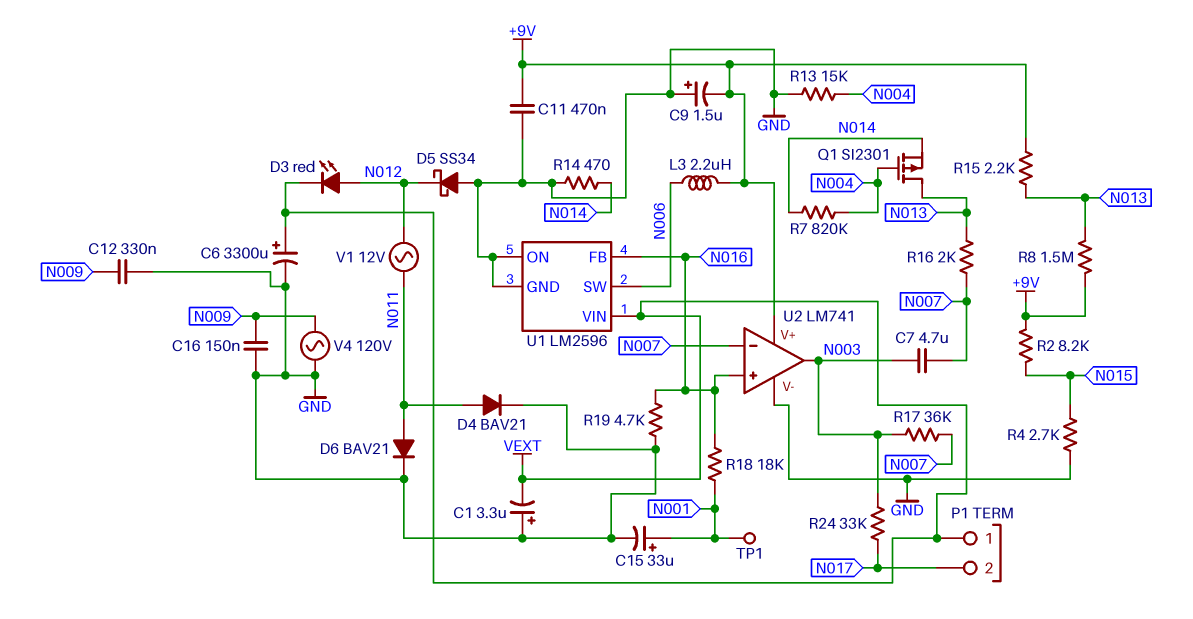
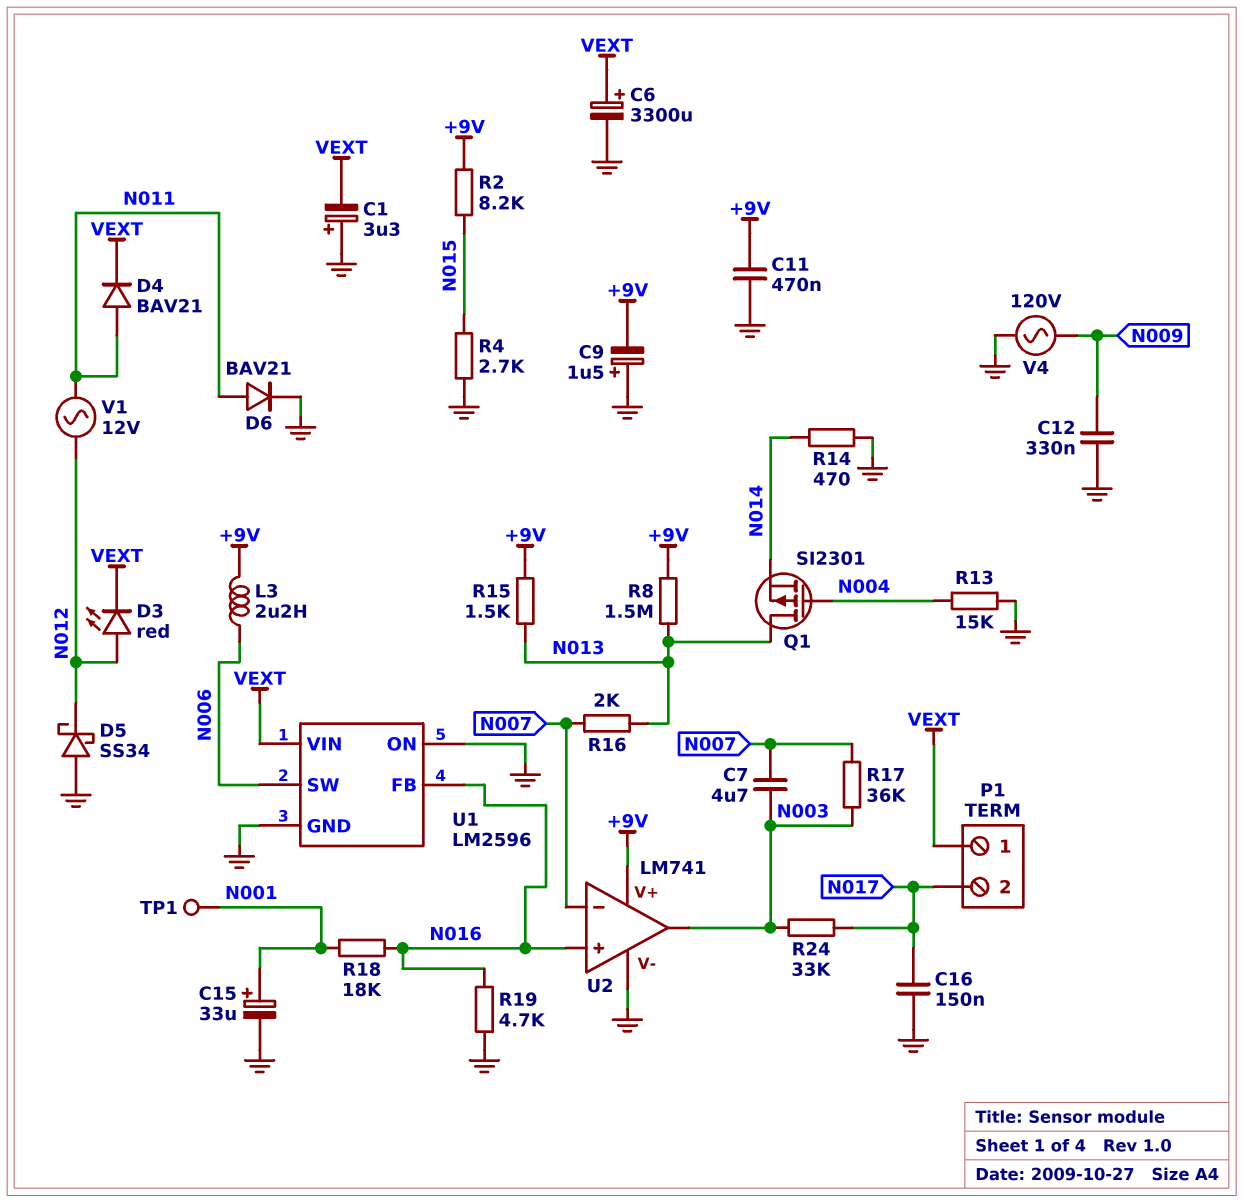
C16: 150nF (GND, N009) -> 150nF (GND, N017)
D4: diode BAV21 (A N011, K GND) -> diode BAV21 (A N011, K VEXT)
R7: 820k (N004, N014) -> none
R15: 2.2k (+9V, N013) -> 1.5k (+9V, N013)

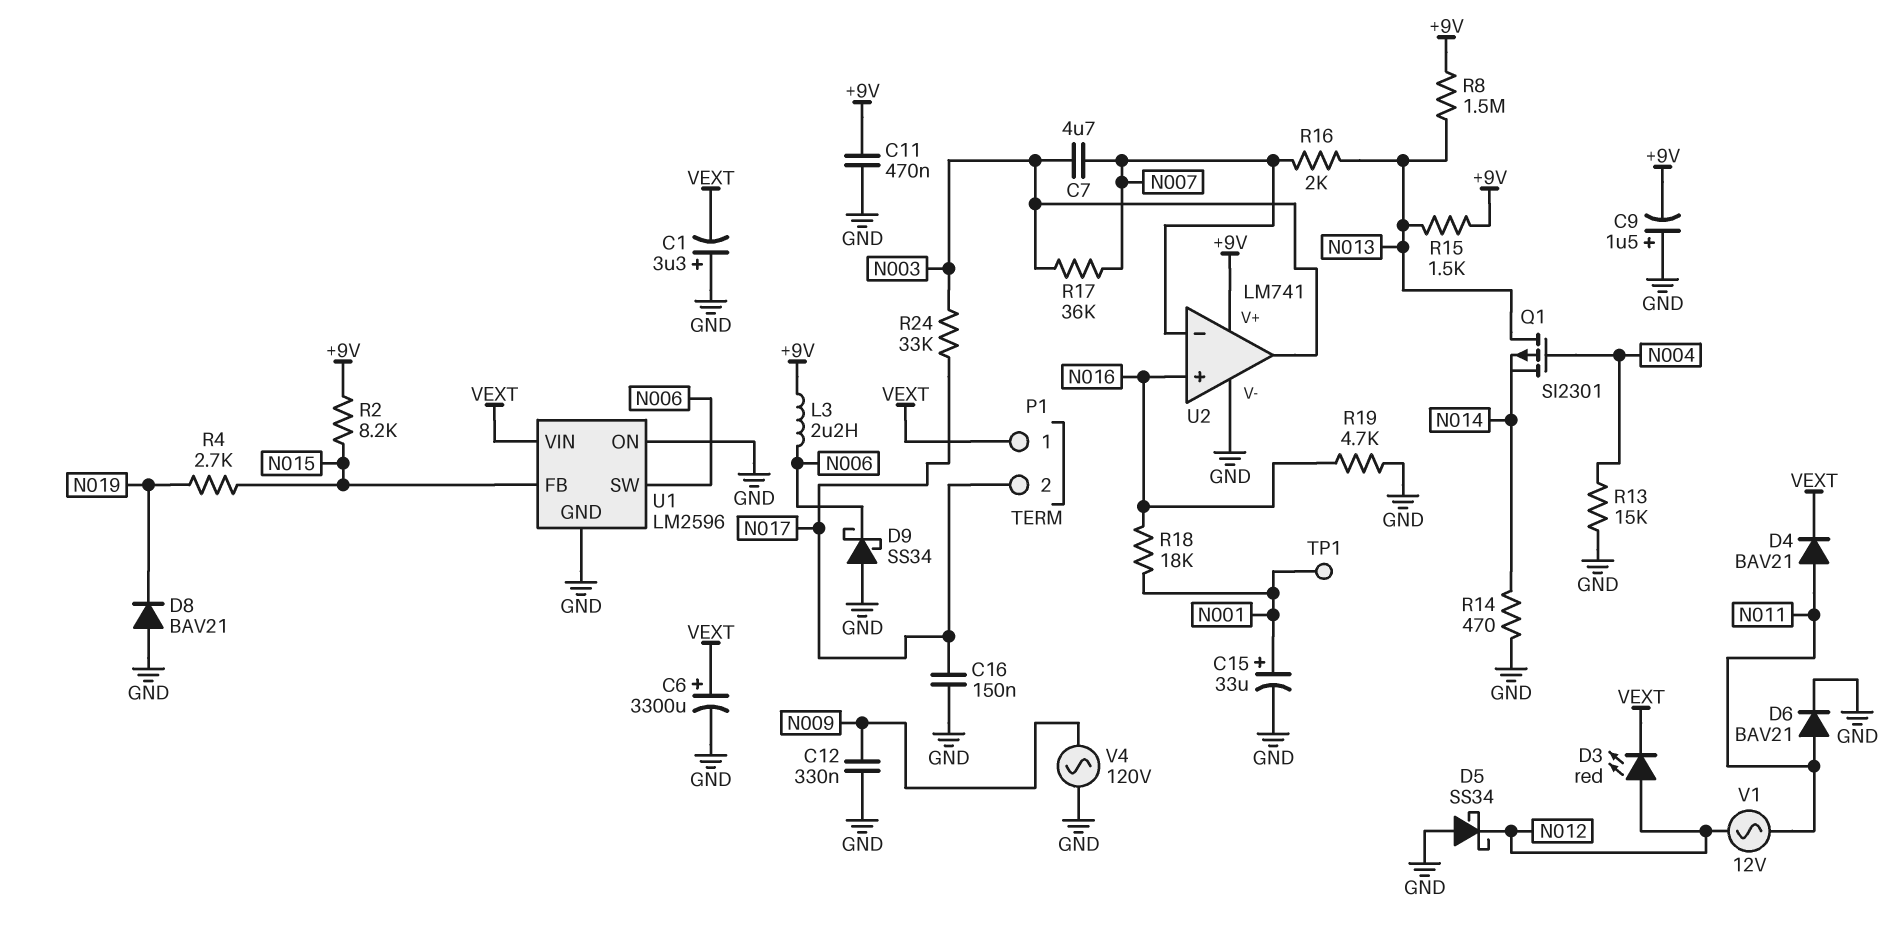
D8: none -> diode BAV21 (A GND, K N019)
D9: none -> schottky SS34 (A GND, K N006)
R4: 2.7k (GND, N015) -> 2.7k (N015, N019)
U1 pin FB: N016 -> N015

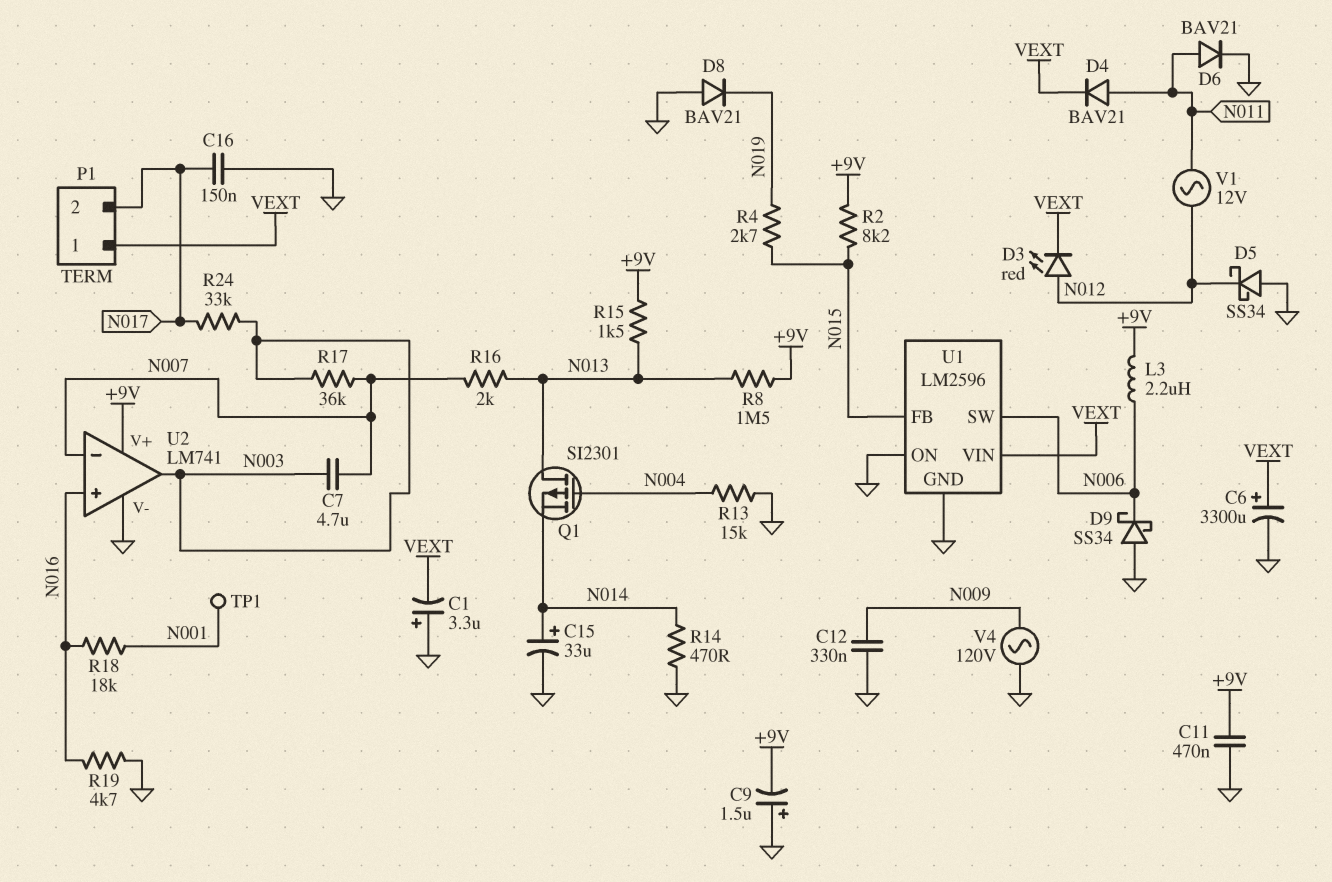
C15: 33uF (plus N001, minus GND) -> 33uF (plus N014, minus GND)

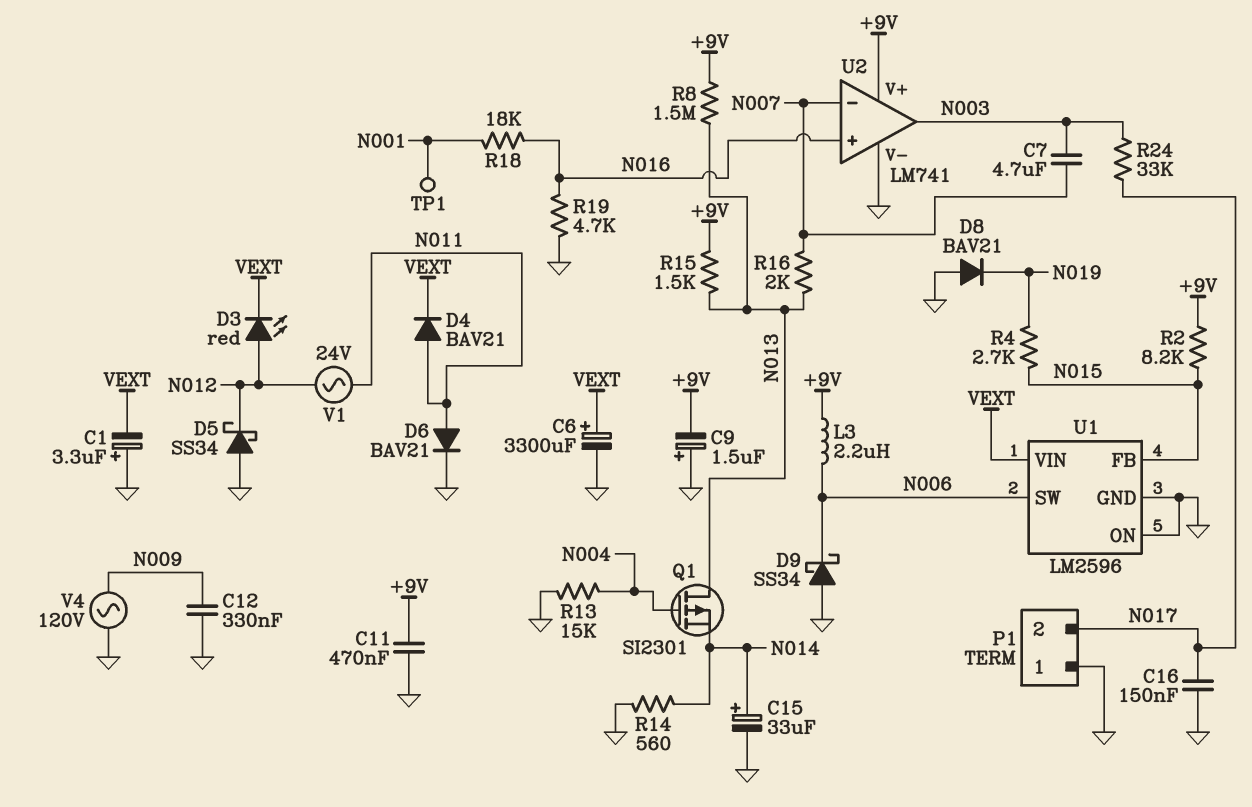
P1 pin 1: VEXT -> GND
R14: 470 (GND, N014) -> 560 (GND, N014)
R17: 36k (N003, N007) -> none
V1: AC 12V (N011, N012) -> AC 24V (N011, N012)

